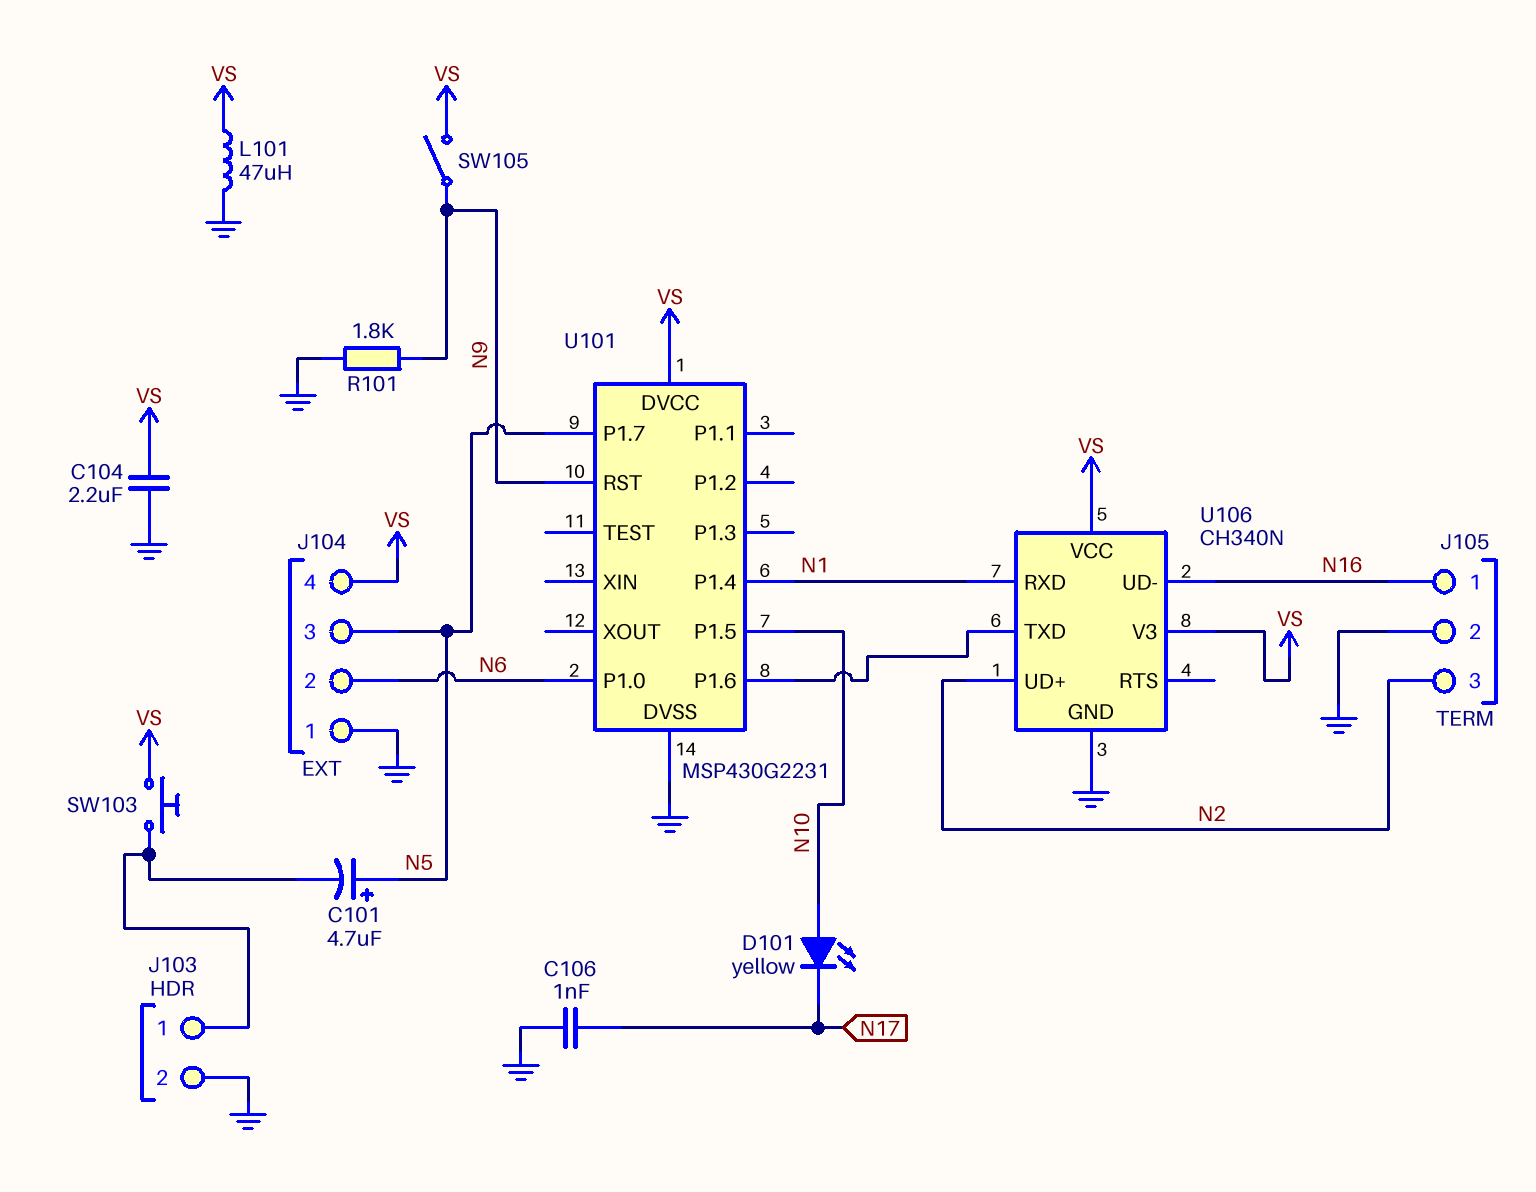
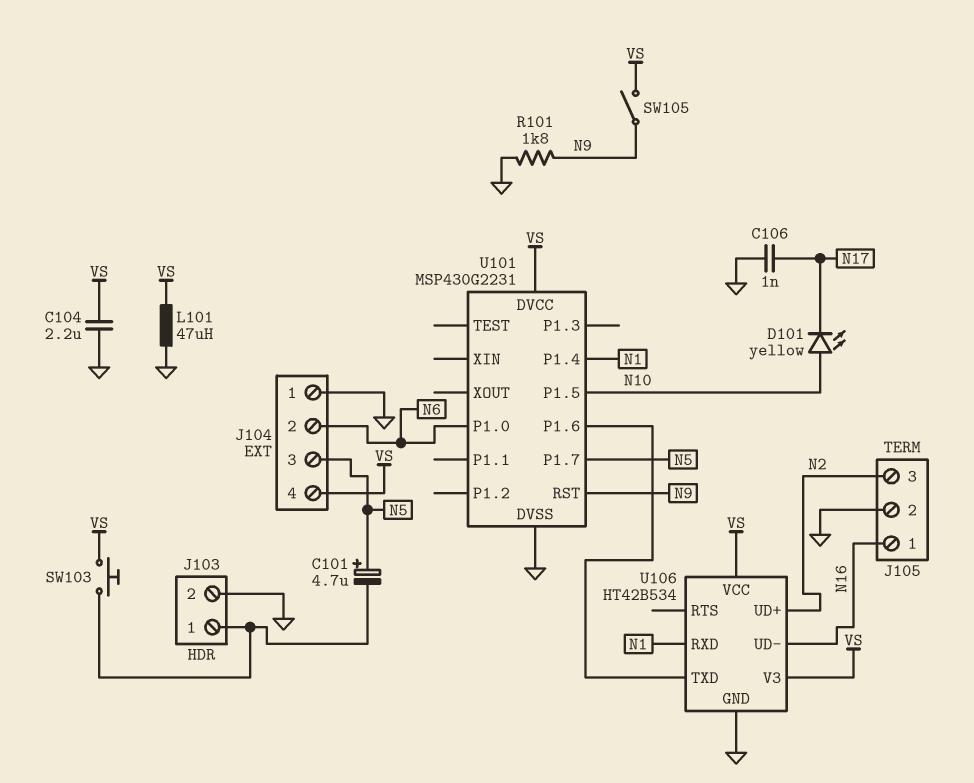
U106: CH340N -> HT42B534

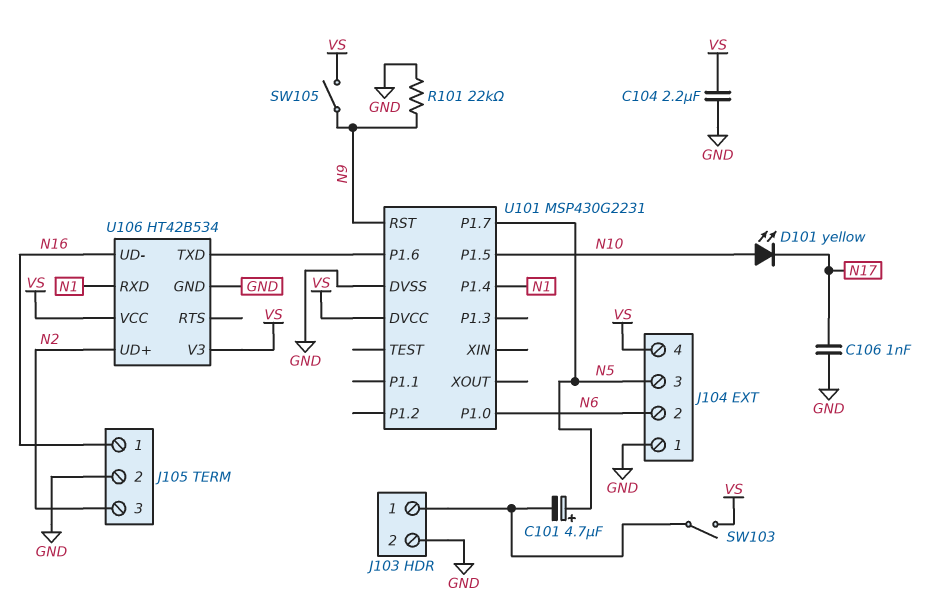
L101: 47uH (GND, VS) -> none
R101: 1.8k (GND, N9) -> 22k (GND, N9)
SW103: button (J103/1, VS) -> switch (J103/1, VS)

